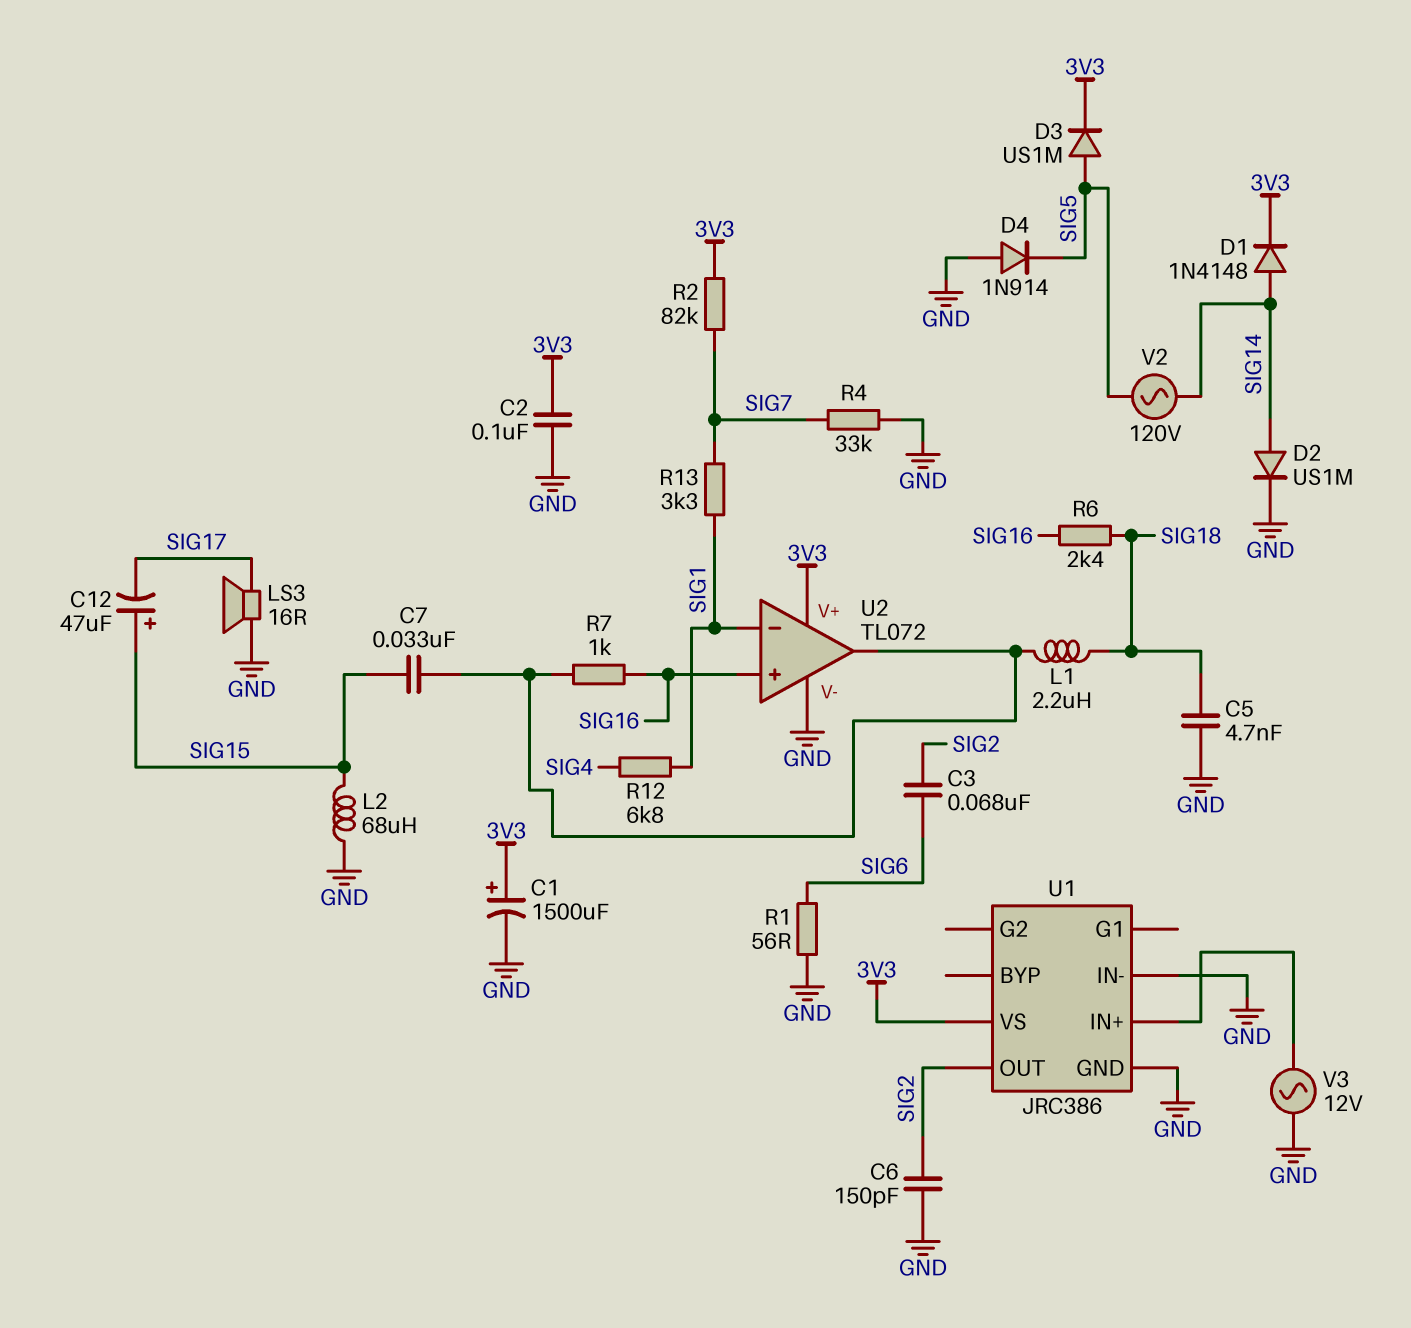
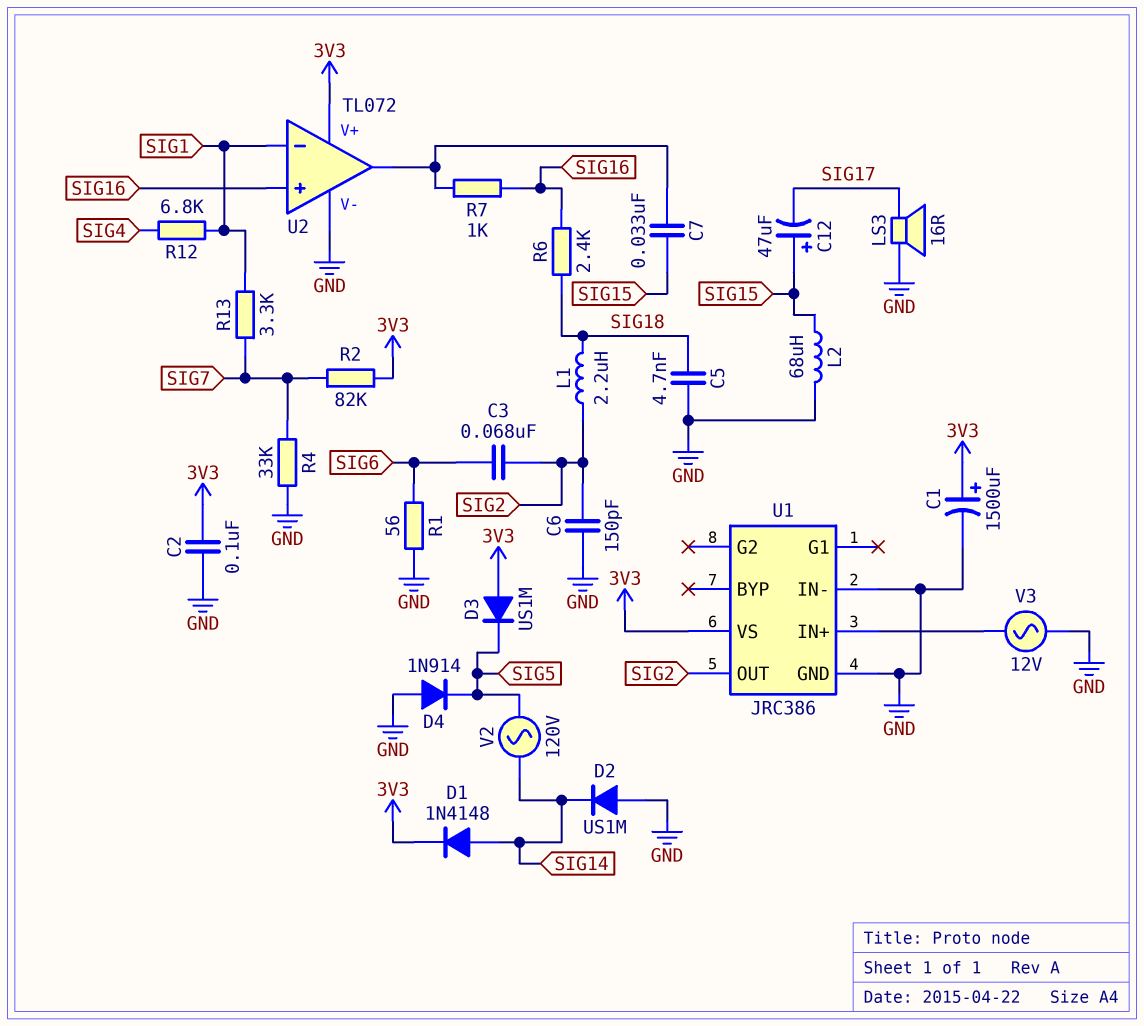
D2: diode US1M (A SIG14, K GND) -> diode US1M (A GND, K SIG14)
D3: diode US1M (A SIG5, K 3V3) -> diode US1M (A 3V3, K SIG5)
L1: 2.2uH (SIG18, U2/out) -> 2.2uH (SIG2, SIG18)

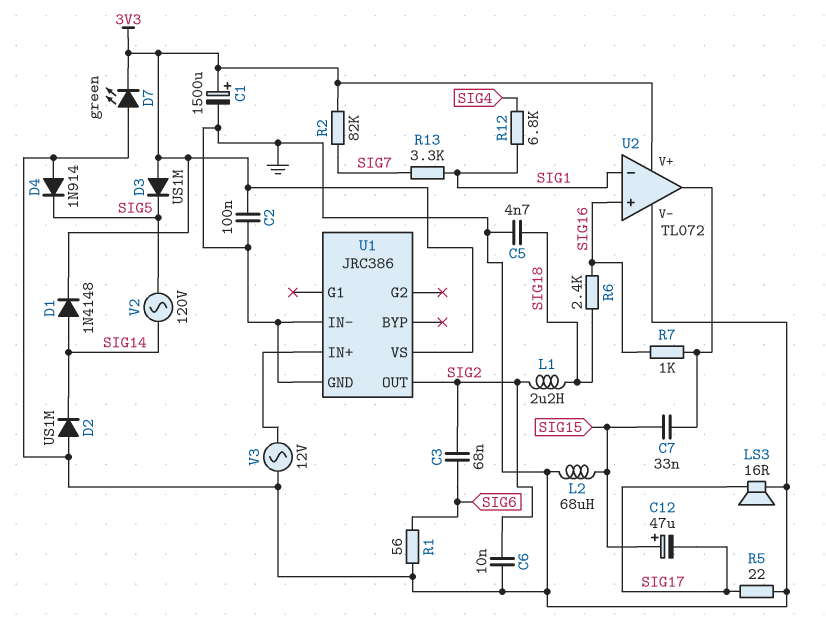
C6: 150pF (GND, SIG2) -> 10nF (GND, SIG2)
D7: none -> LED green (A GND, K 3V3)
R4: 33k (GND, SIG7) -> none
R5: none -> 22 (GND, SIG17)

